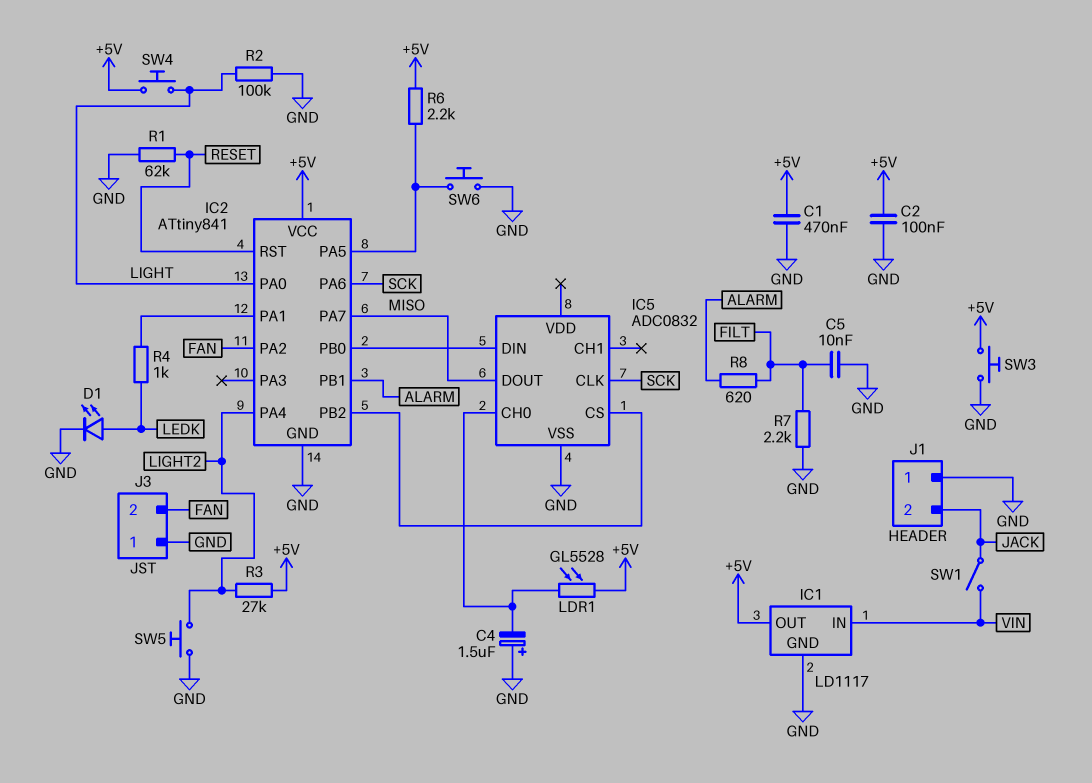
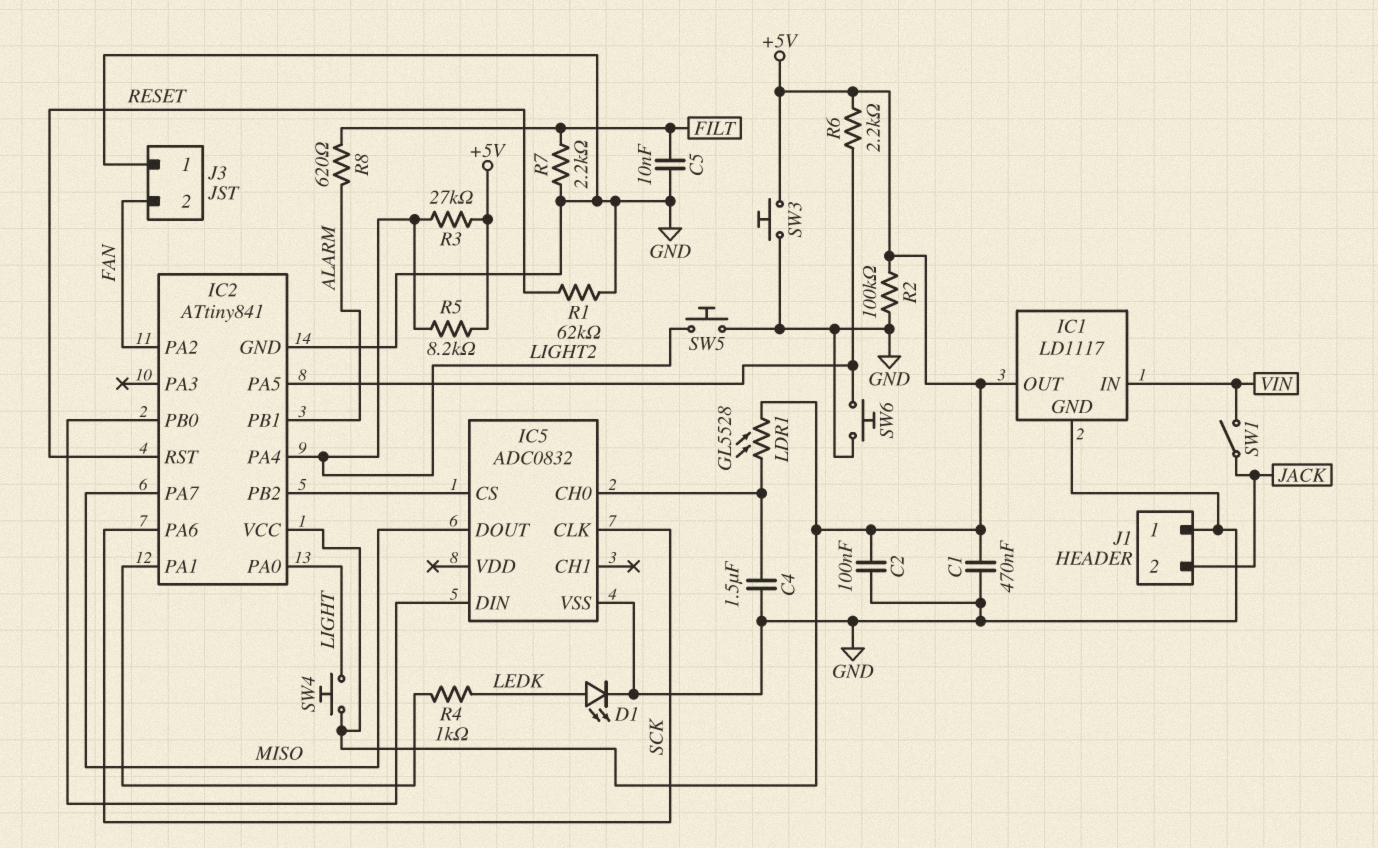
C4: 1.5uF (plus GND, minus IC5/CH0) -> 1.5uF (GND, IC5/CH0)
R2: 100k (GND, LIGHT) -> 100k (+5V, GND)
R5: none -> 8.2k (+5V, LIGHT2)

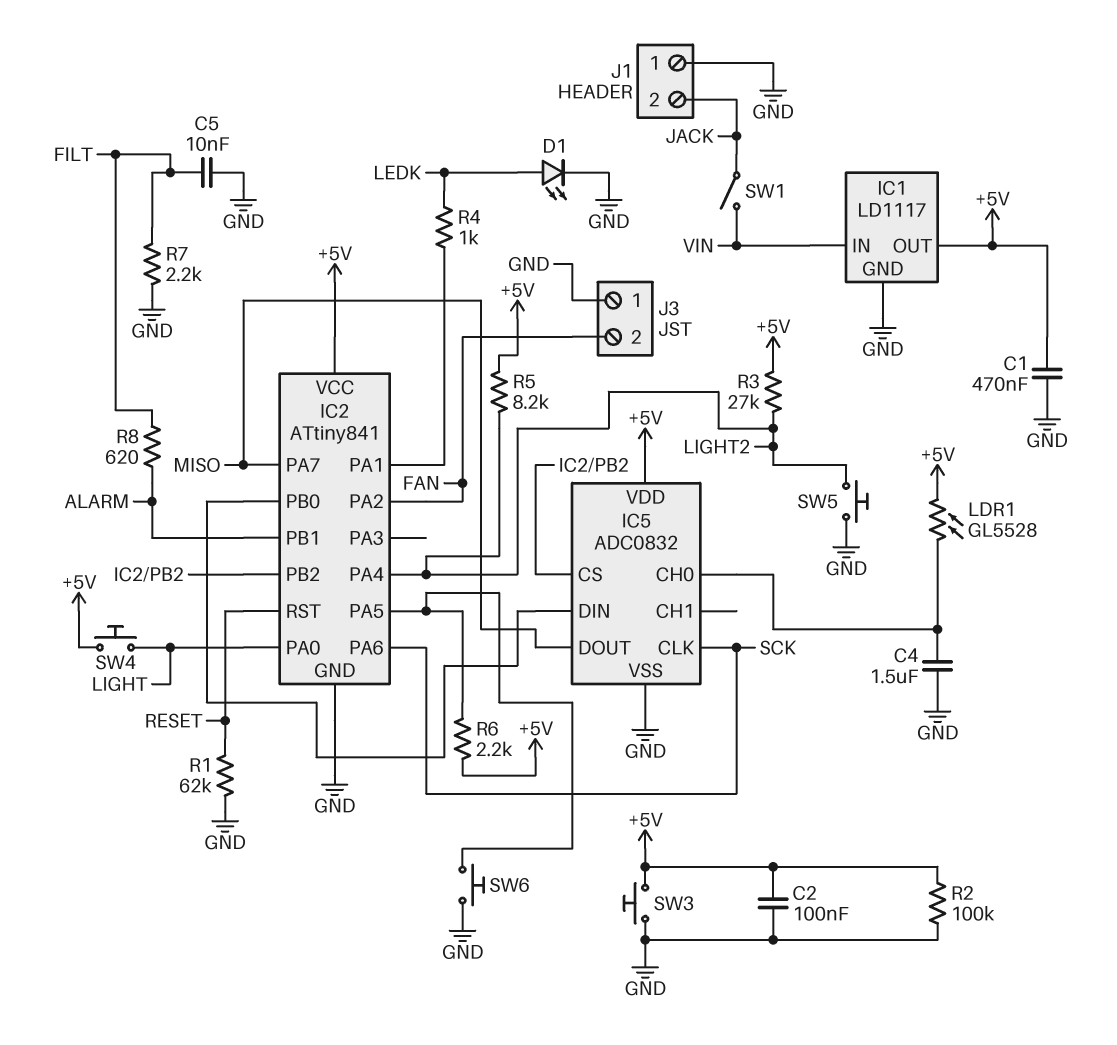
IC5 pin VDD: none -> +5V

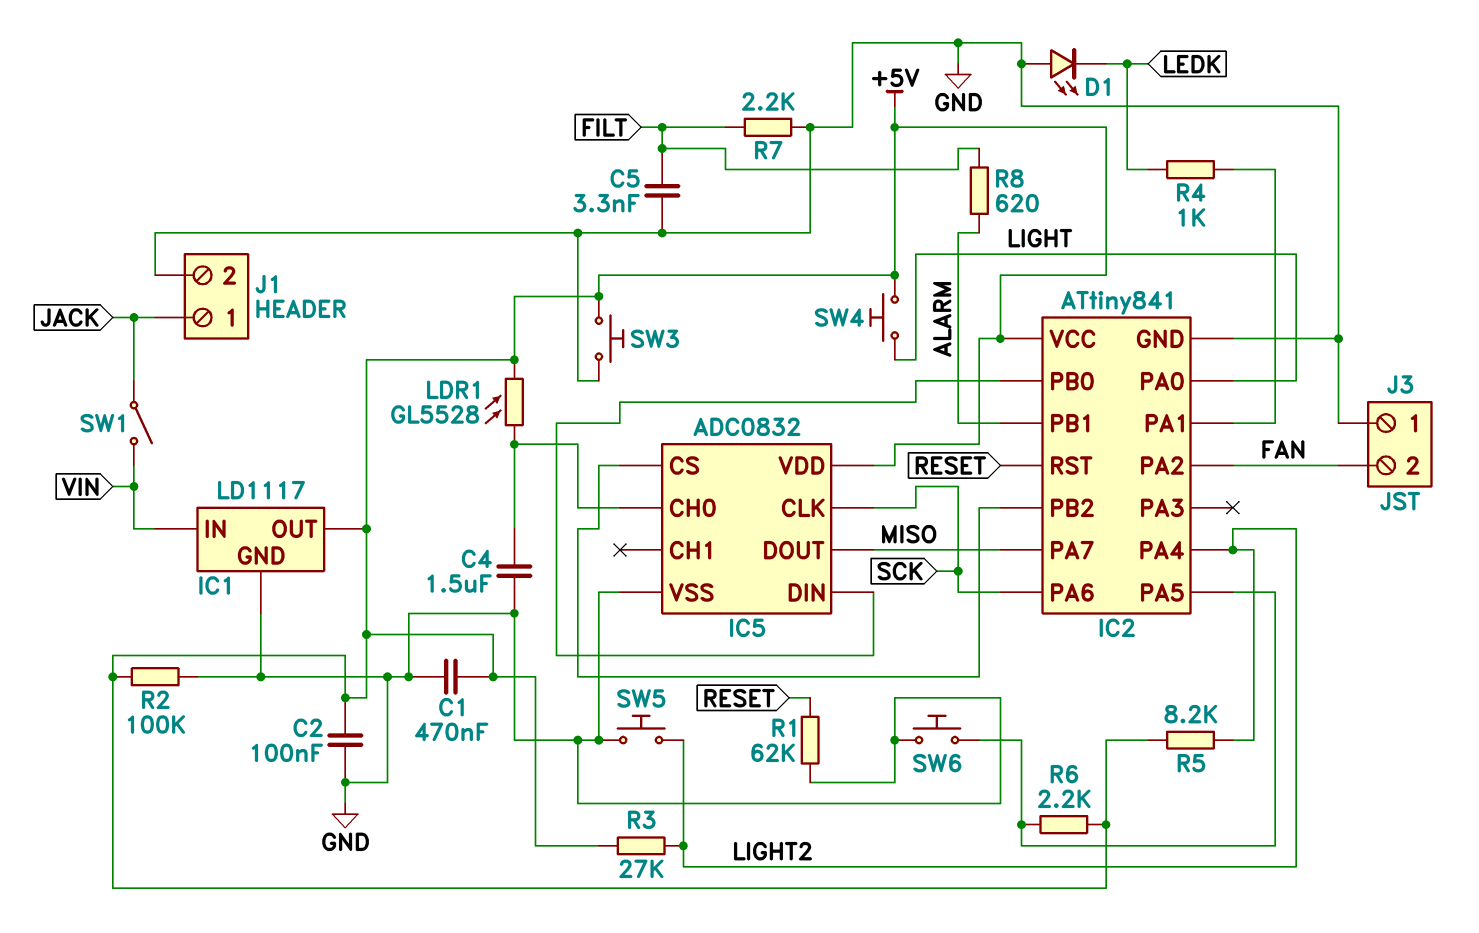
C5: 10nF (FILT, GND) -> 3.3nF (FILT, GND)
D1: LED (A LEDK, K GND) -> LED (A GND, K LEDK)
J1 pin 1: GND -> JACK
J1 pin 2: JACK -> GND

